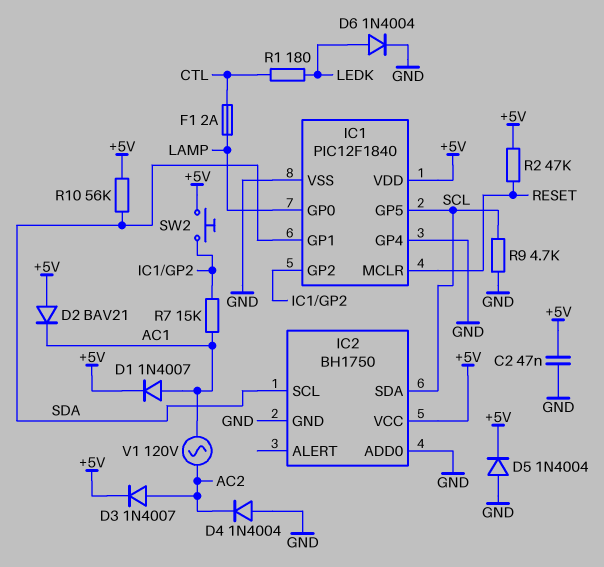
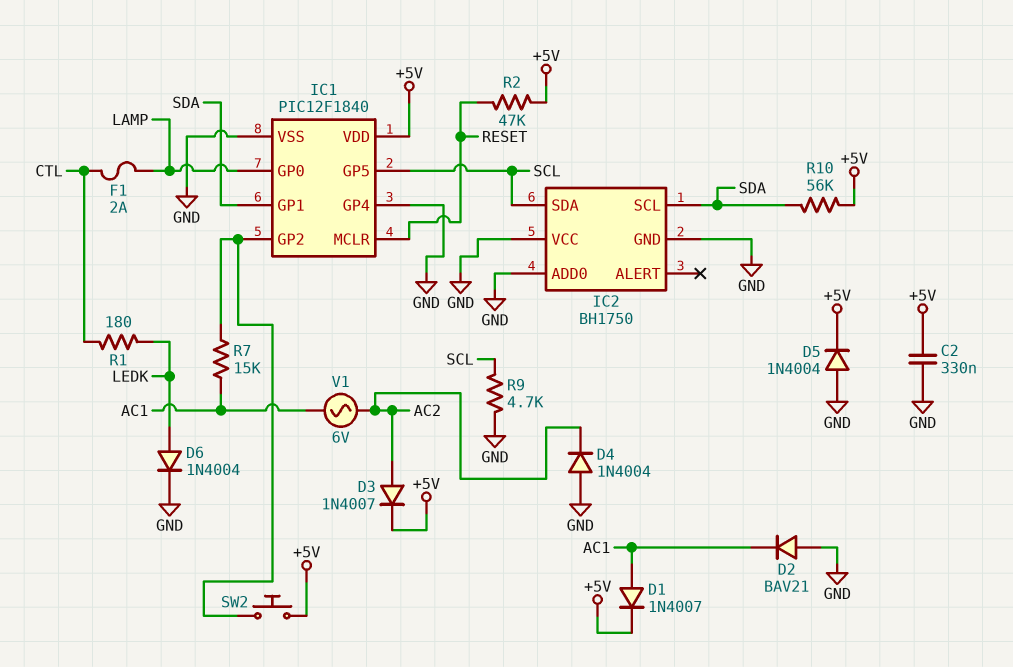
C2: 47nF (+5V, GND) -> 330nF (+5V, GND)
D2: diode BAV21 (A +5V, K AC1) -> diode BAV21 (A GND, K AC1)
IC2 pin VCC: +5V -> GND
V1: AC 120V (AC1, AC2) -> AC 6V (AC1, AC2)

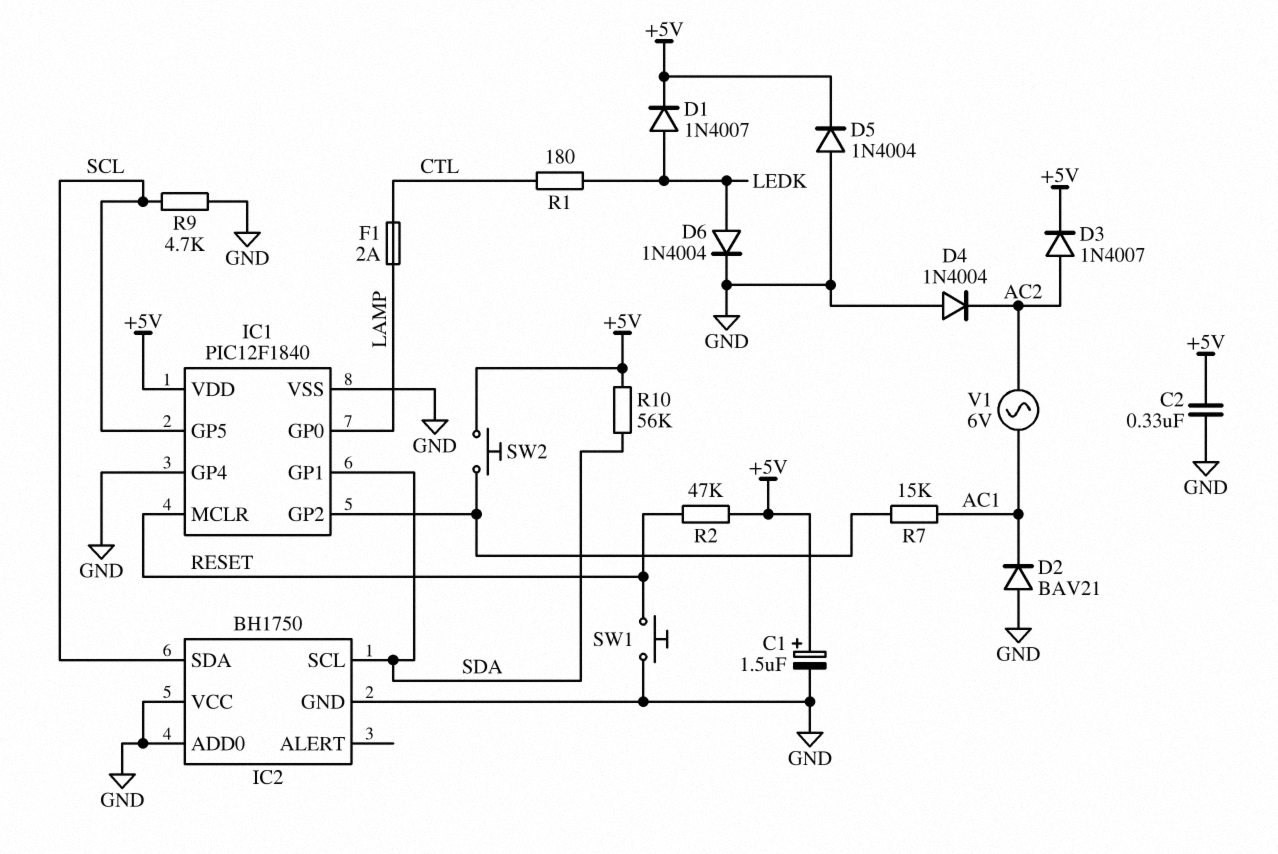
C1: none -> 1.5uF (plus +5V, minus GND)
D1: diode 1N4007 (A AC1, K +5V) -> diode 1N4007 (A LEDK, K +5V)
SW1: none -> button (GND, RESET)

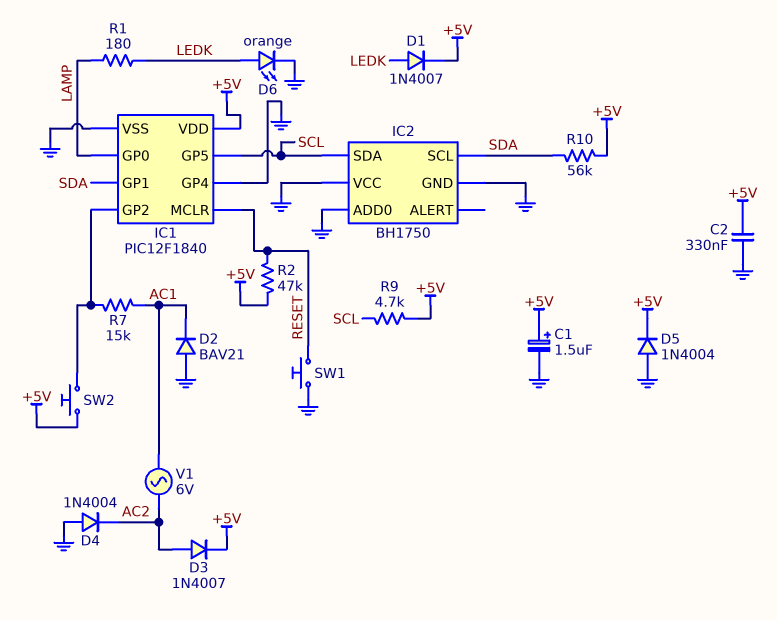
D6: diode 1N4004 (A LEDK, K GND) -> LED orange (A LEDK, K GND)
F1: 2A (CTL, LAMP) -> none
R1: 180 (CTL, LEDK) -> 180 (LAMP, LEDK)
R9: 4.7k (GND, SCL) -> 4.7k (+5V, SCL)

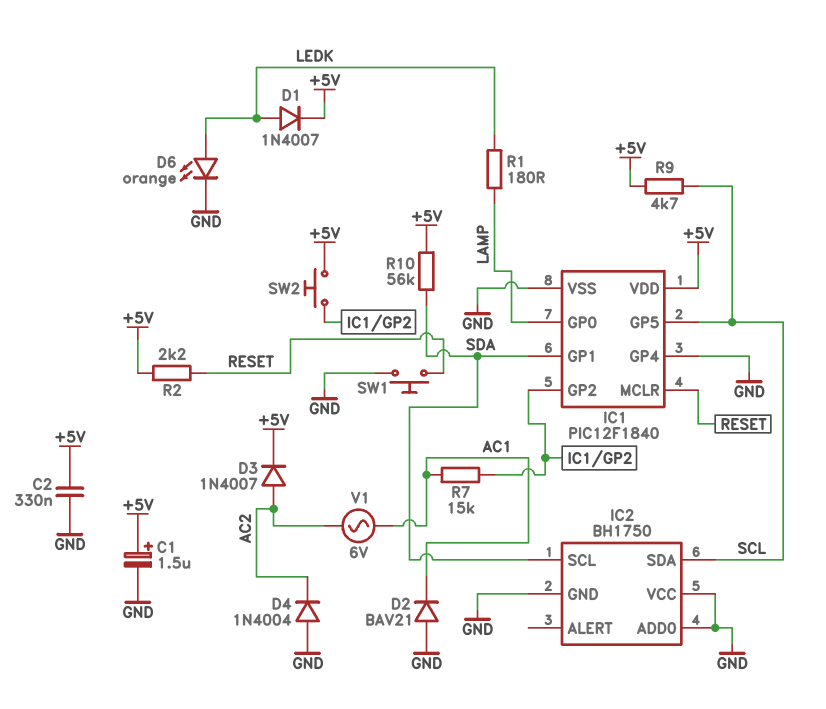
D5: diode 1N4004 (A GND, K +5V) -> none
R2: 47k (+5V, RESET) -> 2.2k (+5V, RESET)

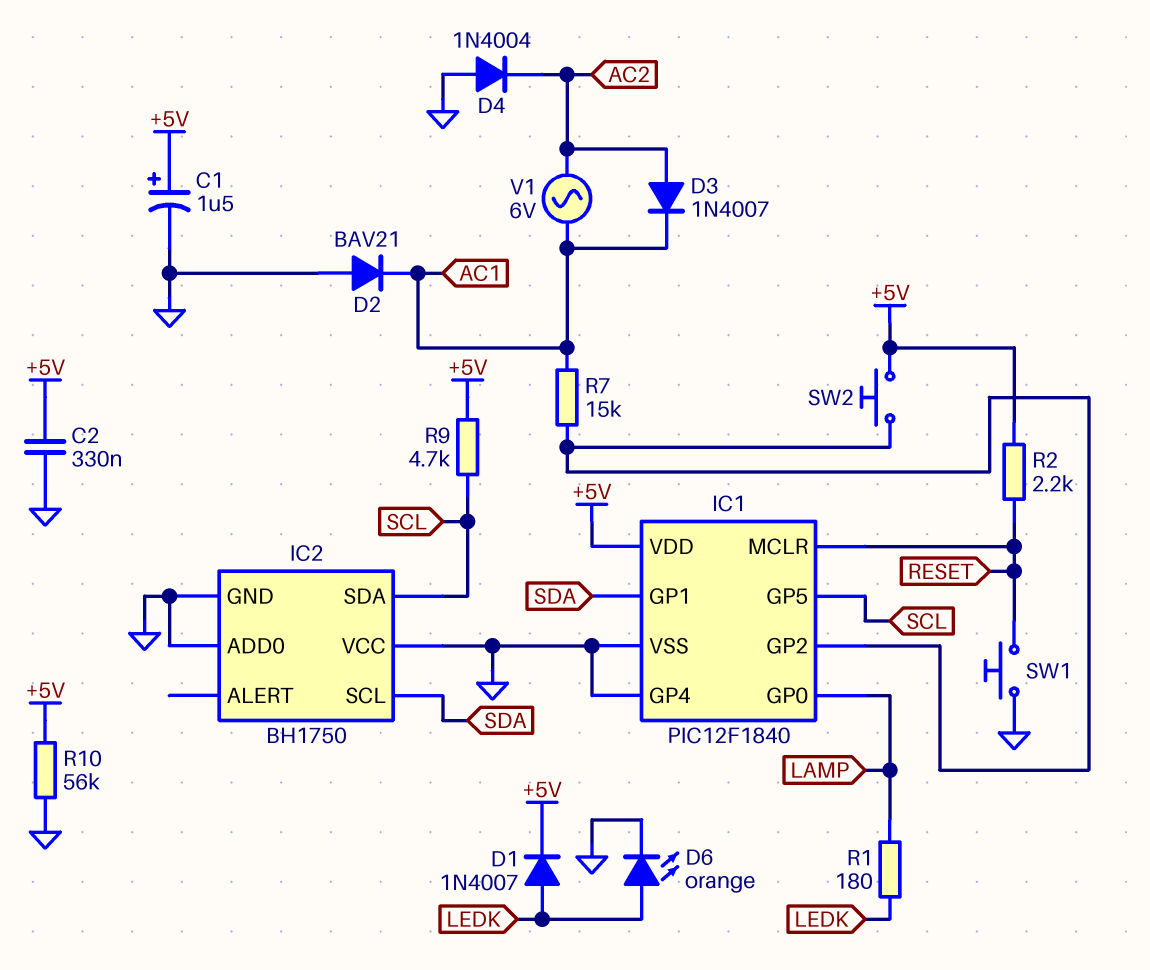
D3: diode 1N4007 (A AC2, K +5V) -> diode 1N4007 (A AC2, K AC1)
R10: 56k (+5V, SDA) -> 56k (+5V, GND)

